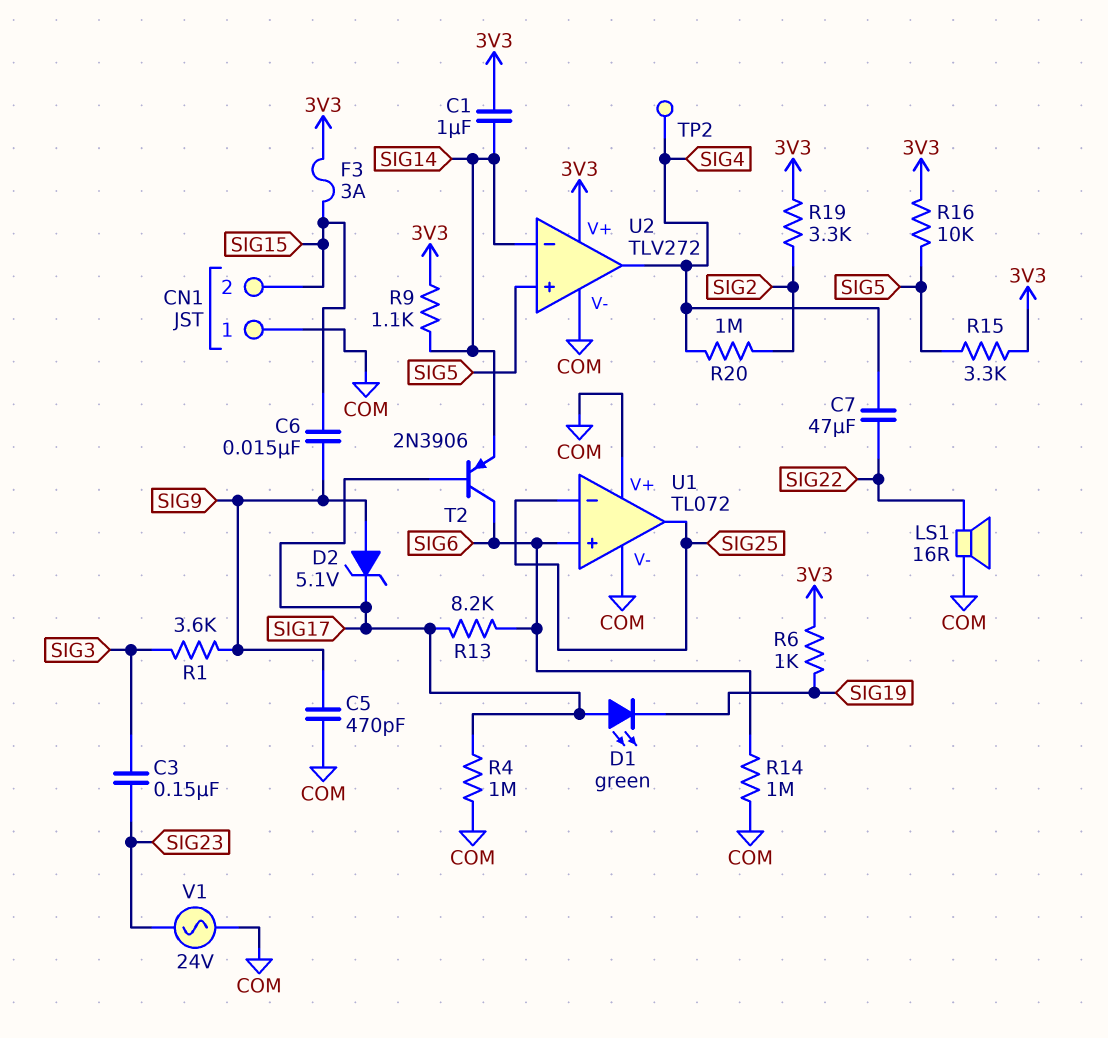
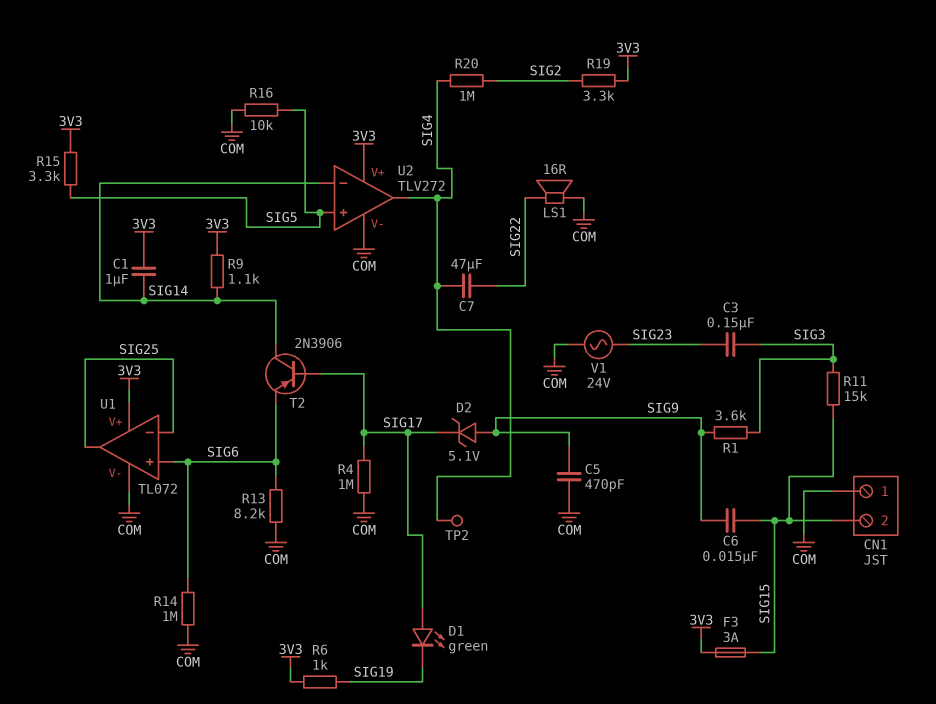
R11: none -> 15k (SIG3, SIG15)
R13: 8.2k (SIG6, SIG17) -> 8.2k (COM, SIG6)
R16: 10k (3V3, SIG5) -> 10k (COM, SIG5)
T2: PNP 2N3906 (B SIG17, C SIG6, E SIG14) -> PNP 2N3906 (B SIG17, C SIG14, E SIG6)
U1 pin V+: COM -> 3V3

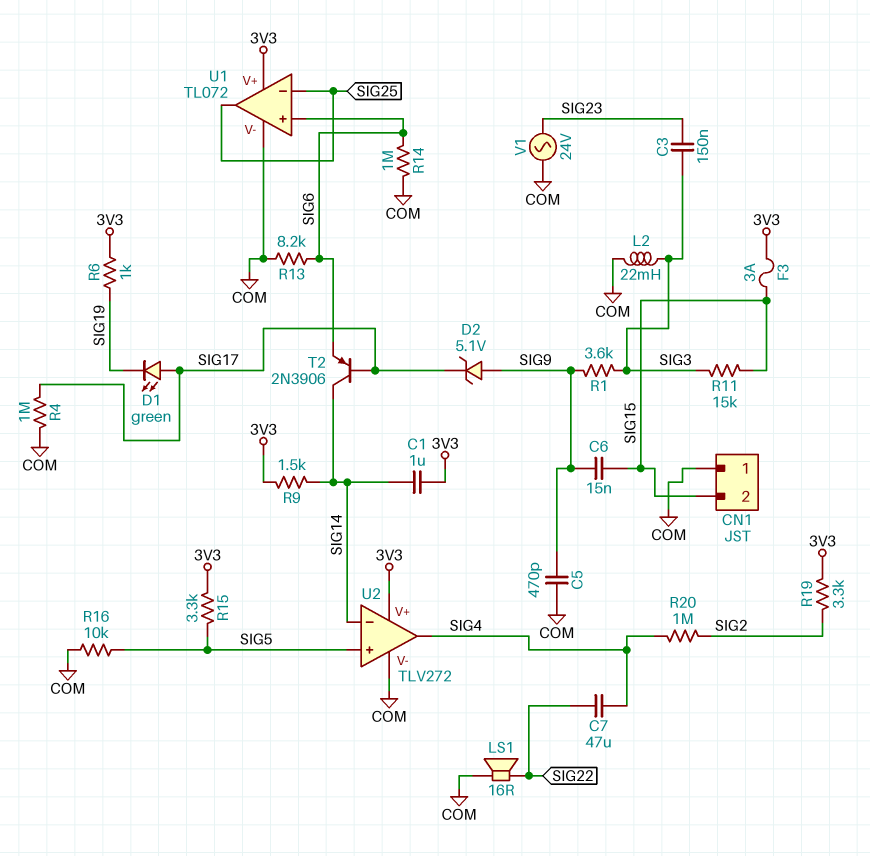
L2: none -> 22mH (COM, SIG3)
R9: 1.1k (3V3, SIG14) -> 1.5k (3V3, SIG14)
TP2: test point (SIG4) -> none

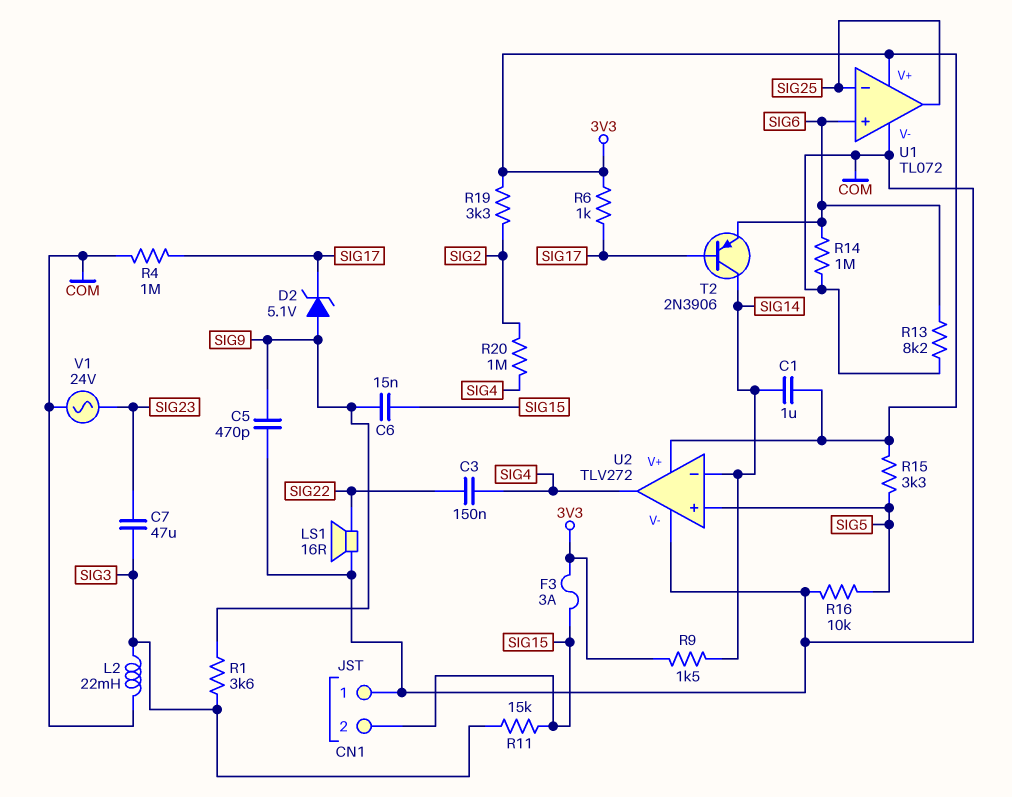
C3: 150nF (SIG3, SIG23) -> 150nF (SIG4, SIG22)
C7: 47uF (SIG4, SIG22) -> 47uF (SIG3, SIG23)
D1: LED green (A SIG17, K SIG19) -> none
R6: 1k (3V3, SIG19) -> 1k (3V3, SIG17)

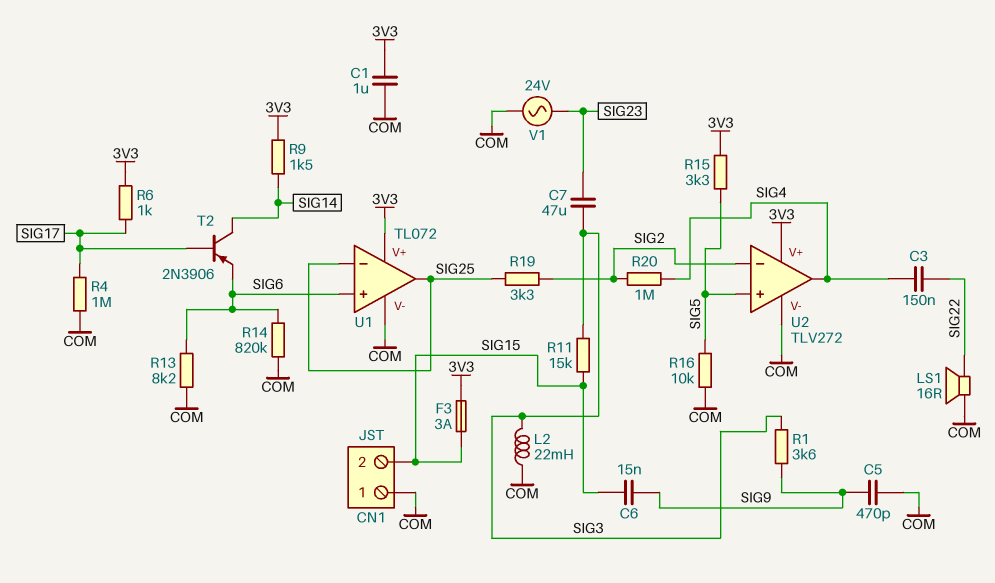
C1: 1uF (3V3, SIG14) -> 1uF (3V3, COM)
D2: zener 5.1V (A SIG9, K SIG17) -> none
R14: 1M (COM, SIG6) -> 820k (COM, SIG6)
R19: 3.3k (3V3, SIG2) -> 3.3k (SIG2, SIG25)
U2 pin in-: SIG14 -> SIG2

